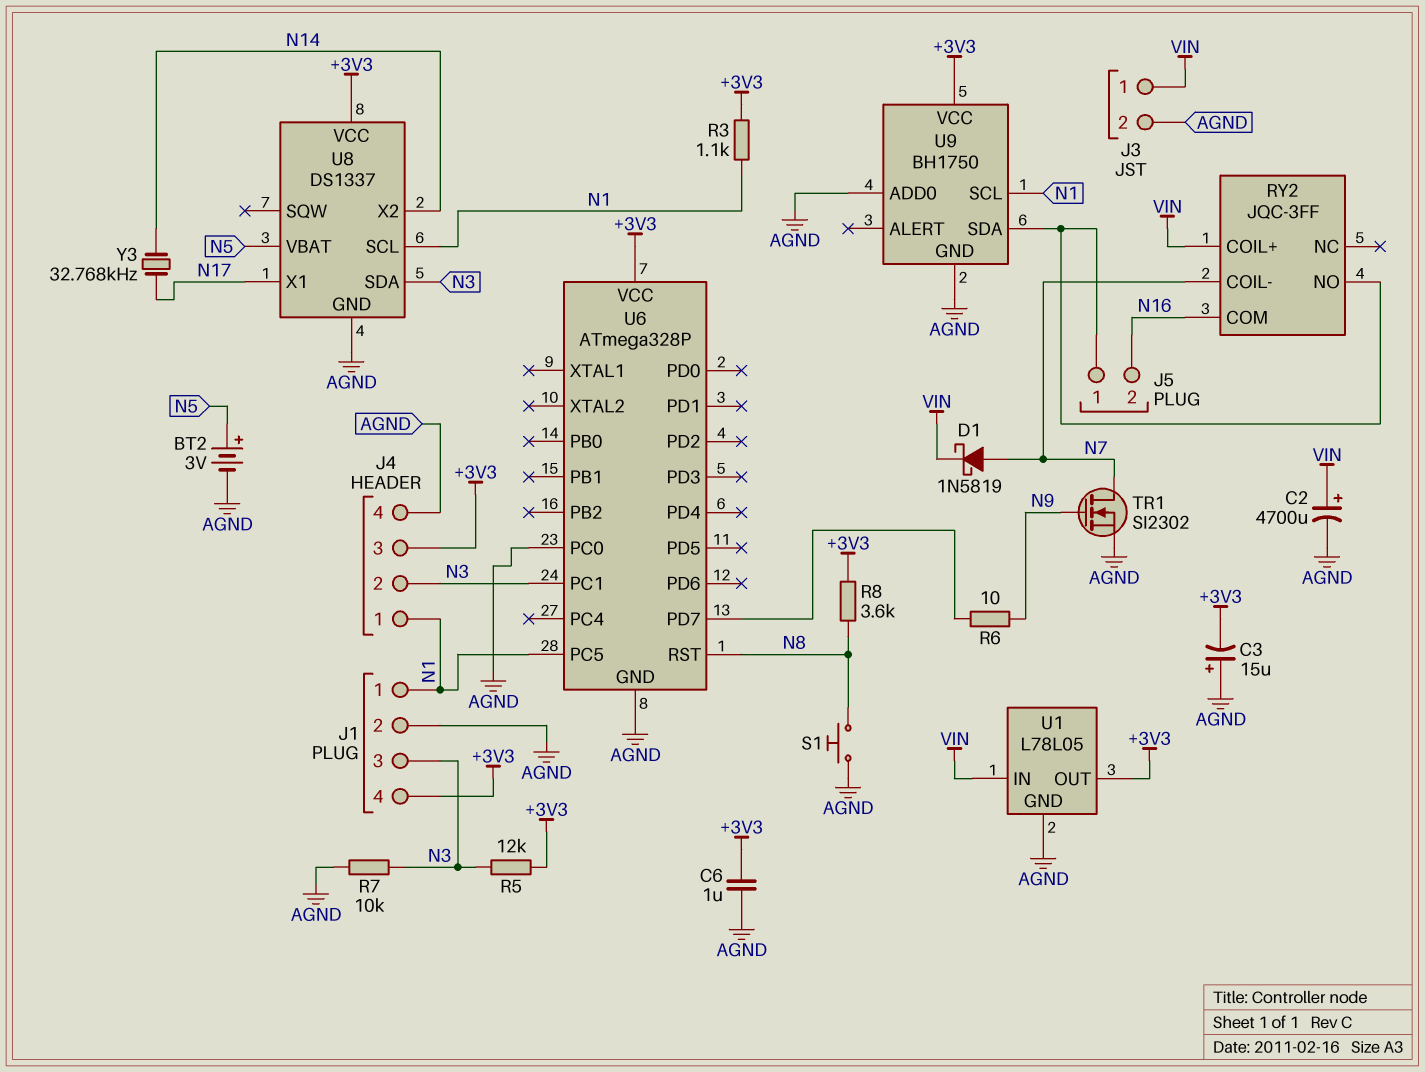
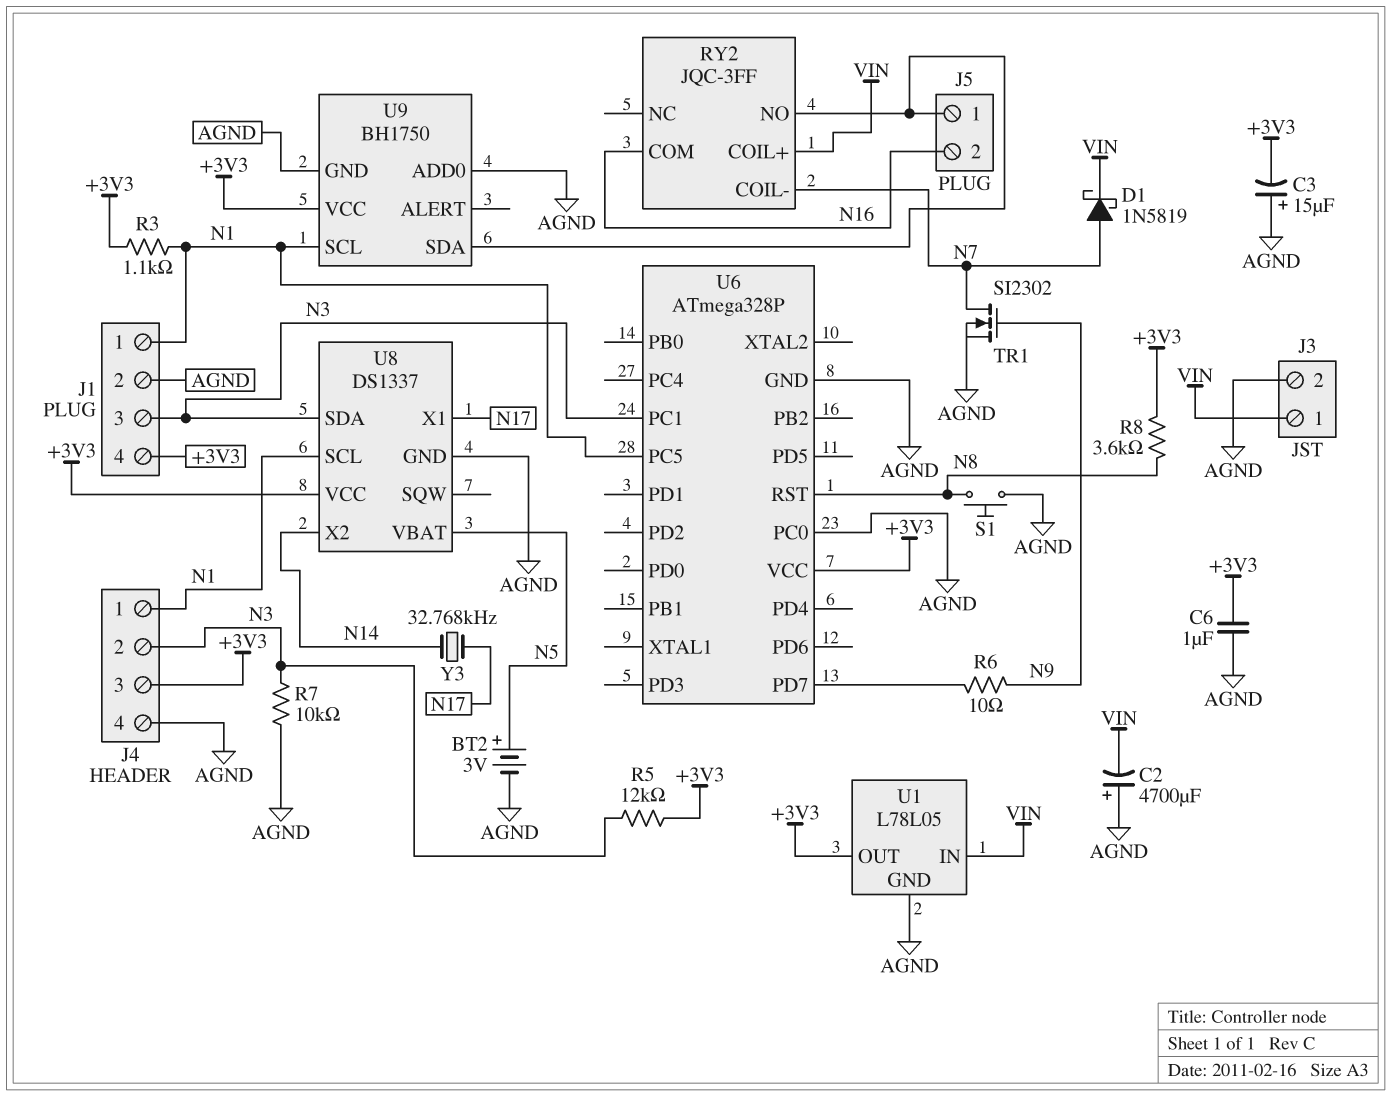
C2: 4700uF (plus VIN, minus AGND) -> 4700uF (plus AGND, minus VIN)

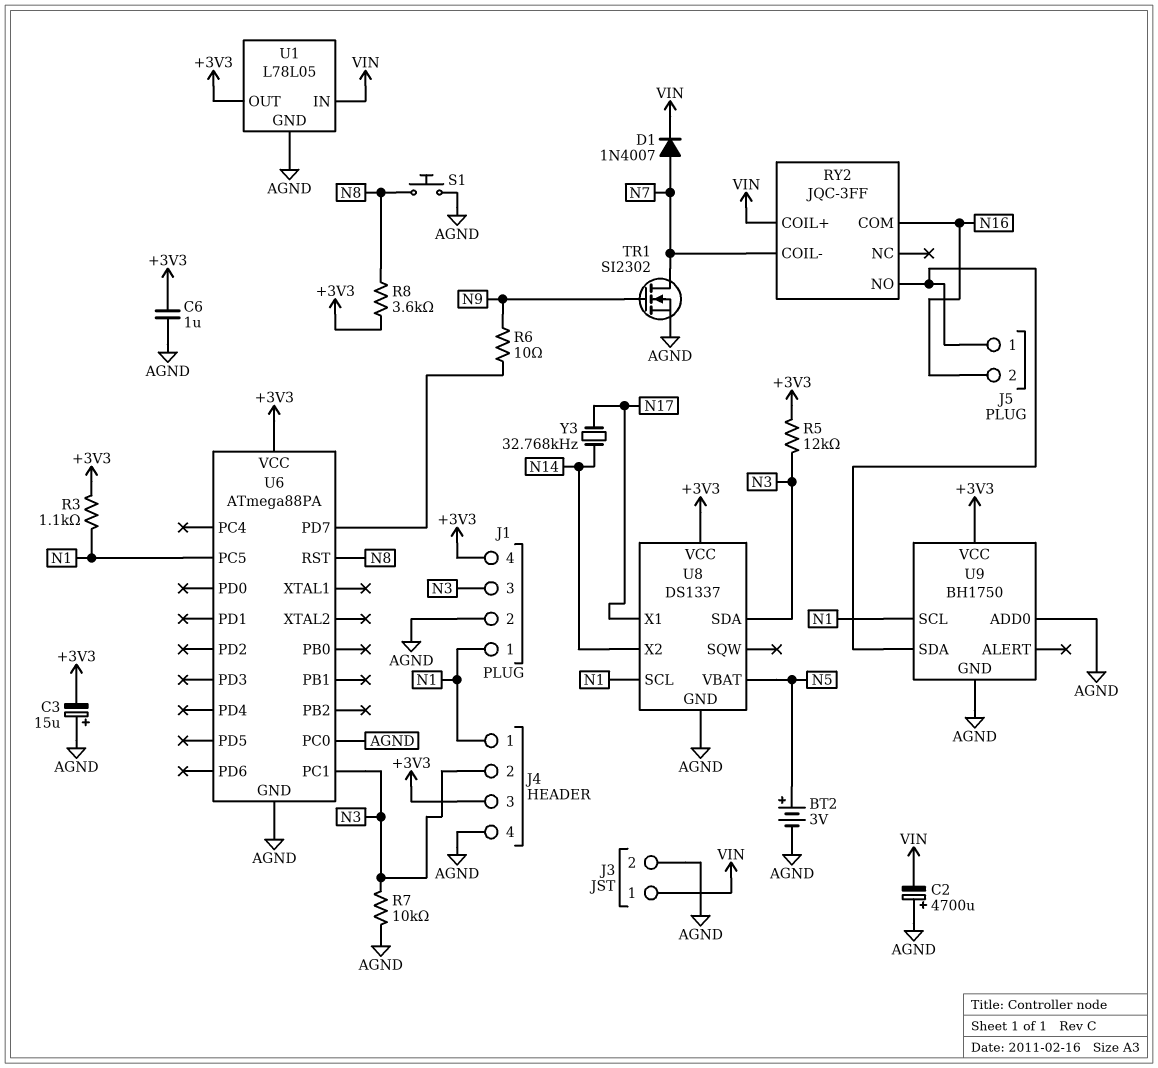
D1: schottky 1N5819 (A N7, K VIN) -> diode 1N4007 (A N7, K VIN)
U6: ATmega328P -> ATmega88PA

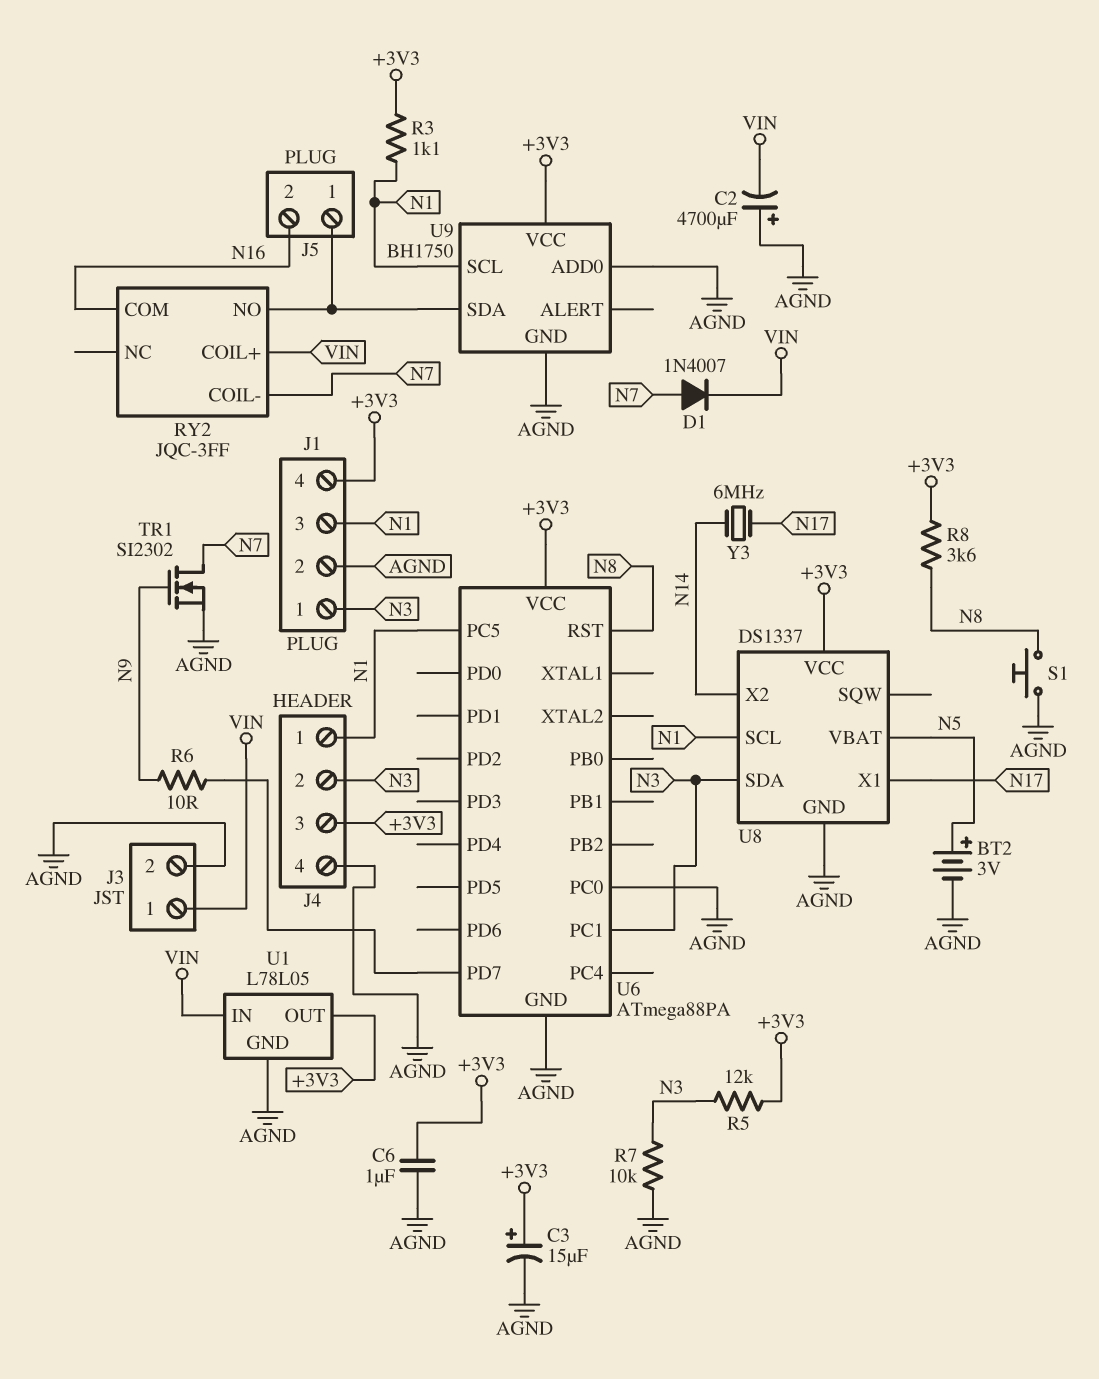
C3: 15uF (plus AGND, minus +3V3) -> 15uF (plus +3V3, minus AGND)
J1 pin 1: N1 -> N3
J1 pin 3: N3 -> N1
Y3: 32.768kHz (N14, N17) -> 6MHz (N14, N17)

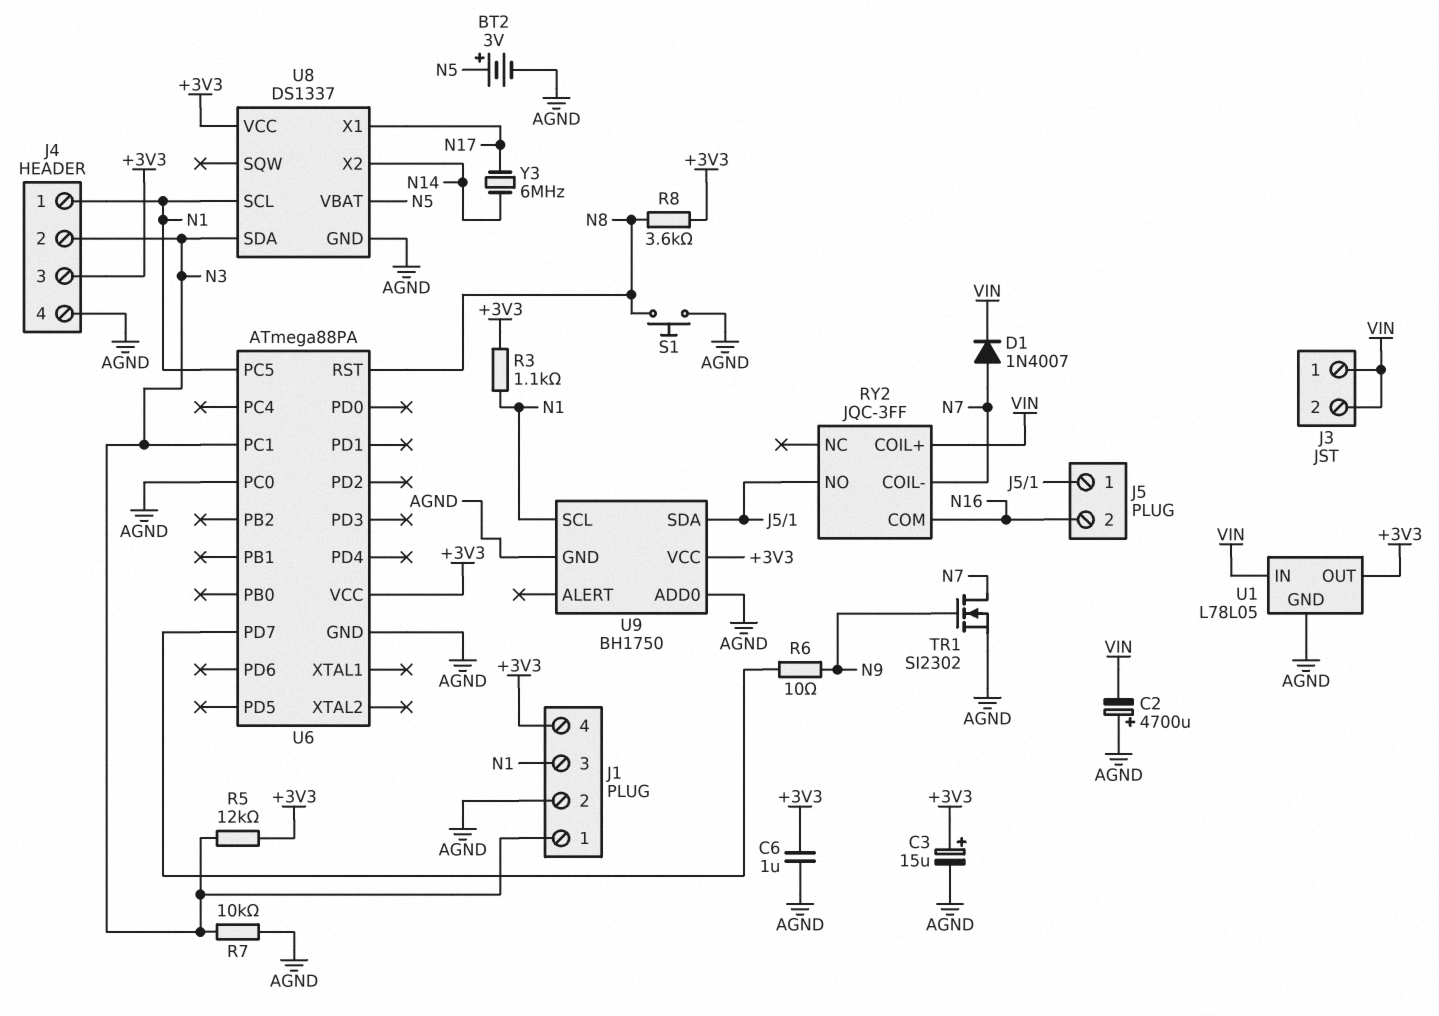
J3 pin 2: AGND -> VIN

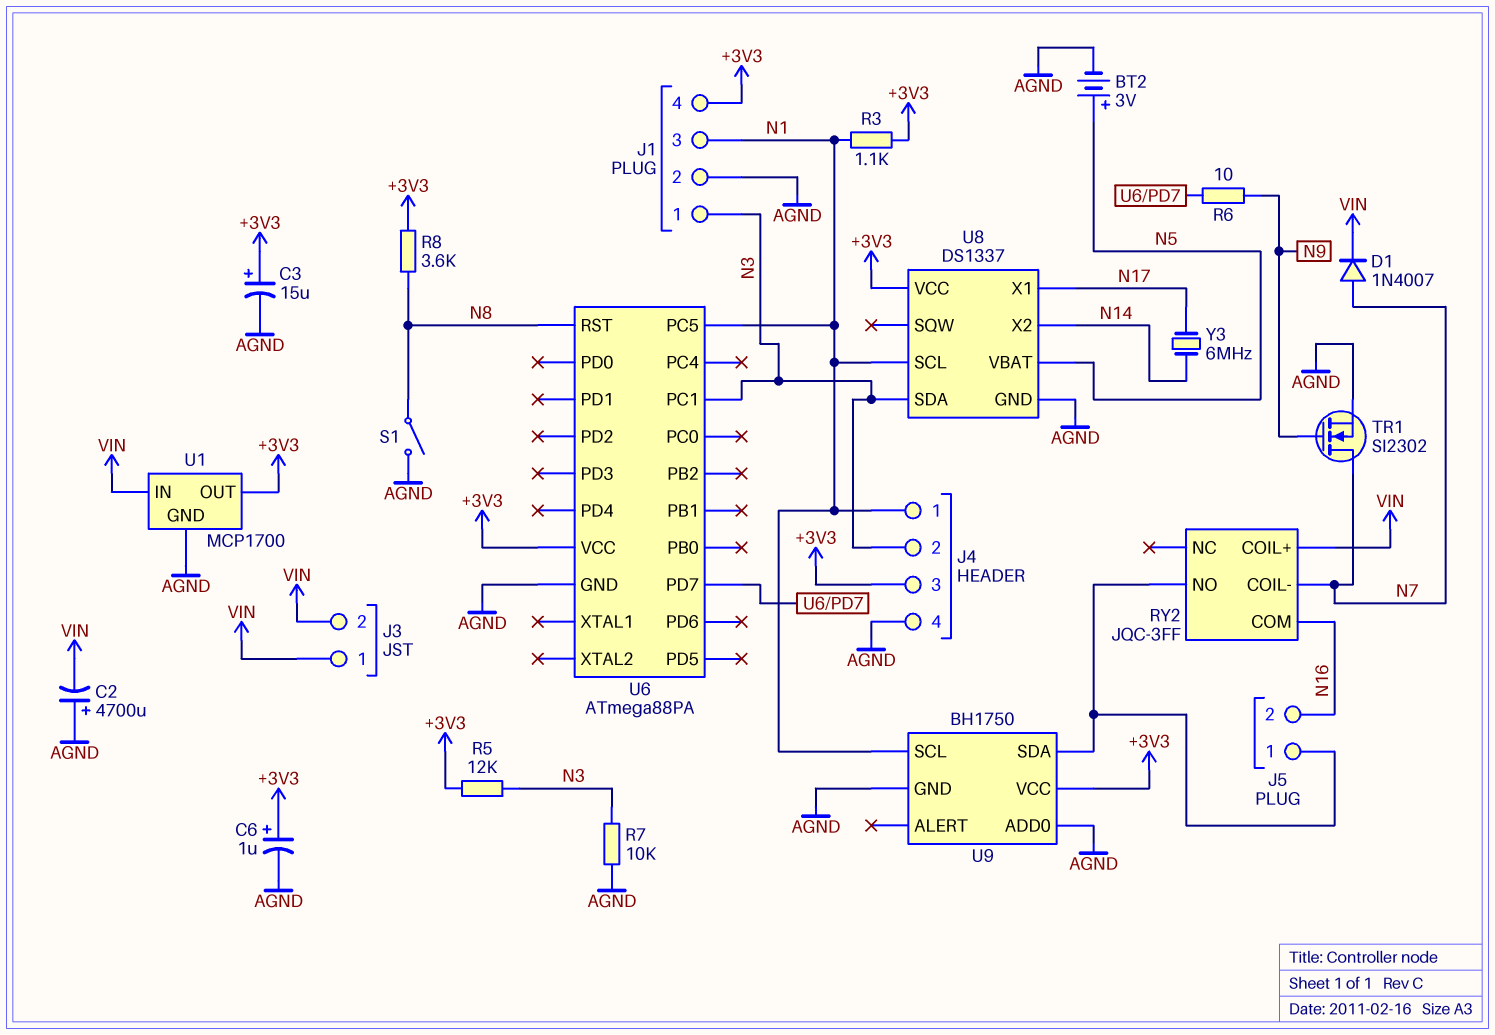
C6: 1uF (+3V3, AGND) -> 1uF (plus +3V3, minus AGND)
S1: button (AGND, N8) -> switch (AGND, N8)
U1: L78L05 -> MCP1700
U6 pin PC0: AGND -> none

